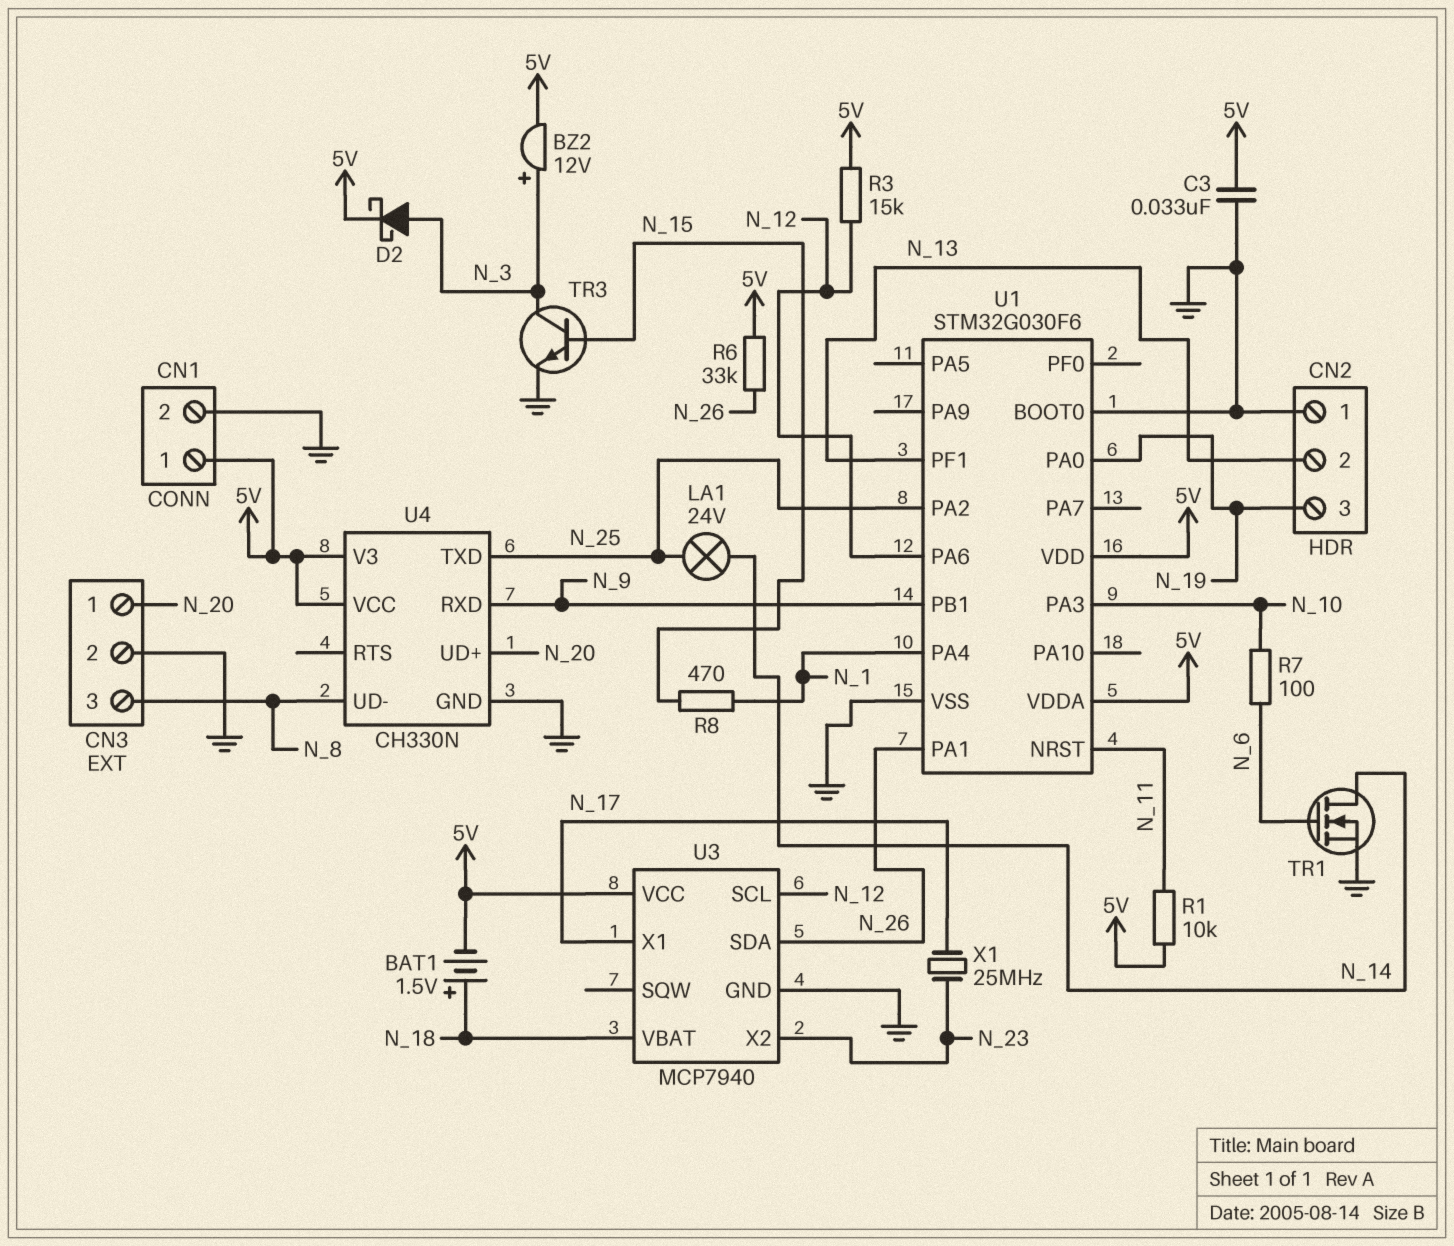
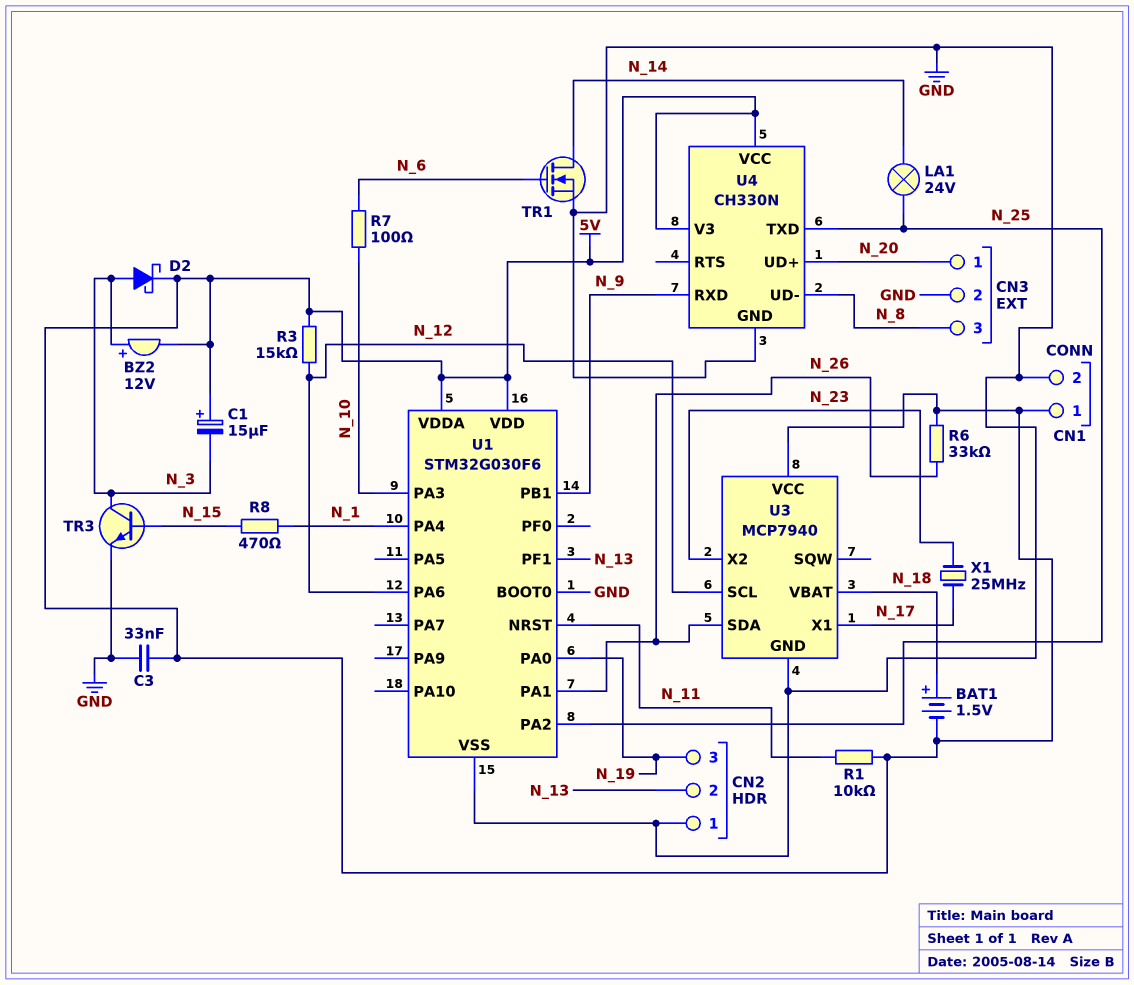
C1: none -> 15uF (plus 5V, minus N_3)

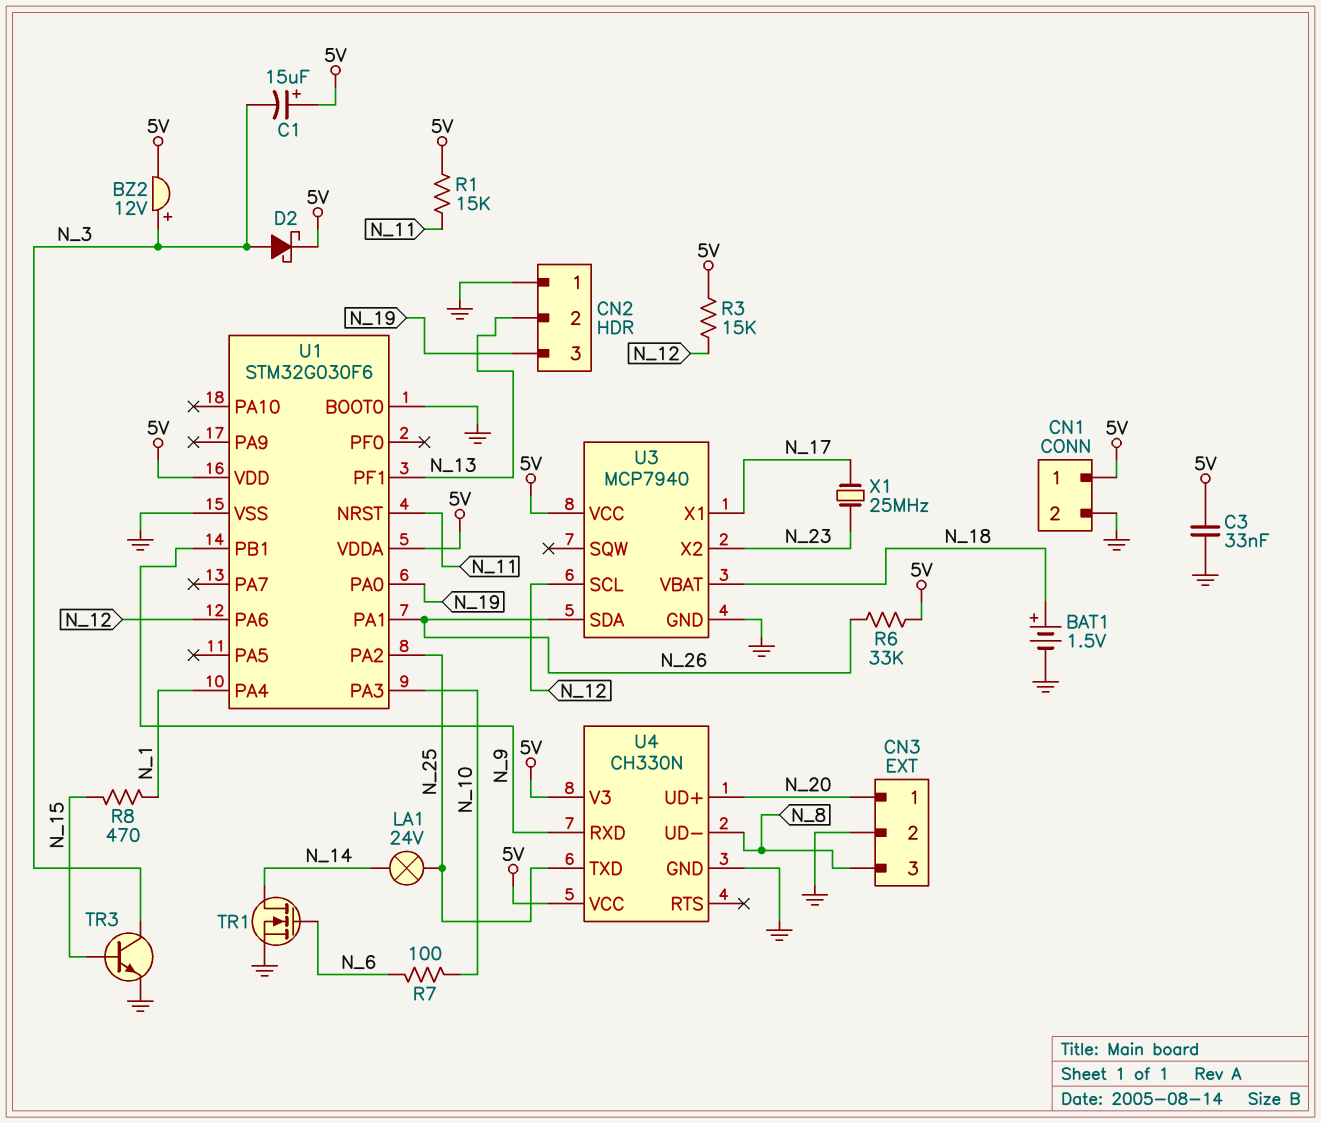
BAT1: 1.5V (plus N_18, minus 5V) -> 1.5V (plus N_18, minus GND)
R1: 10k (5V, N_11) -> 15k (5V, N_11)

